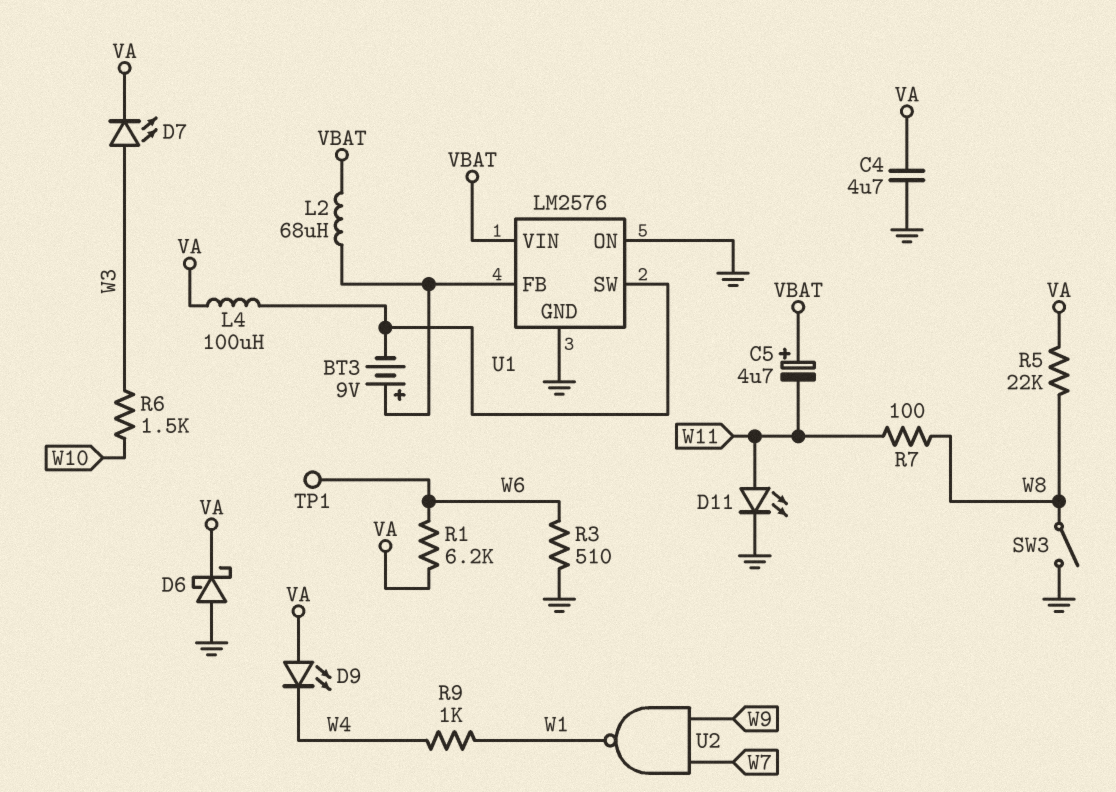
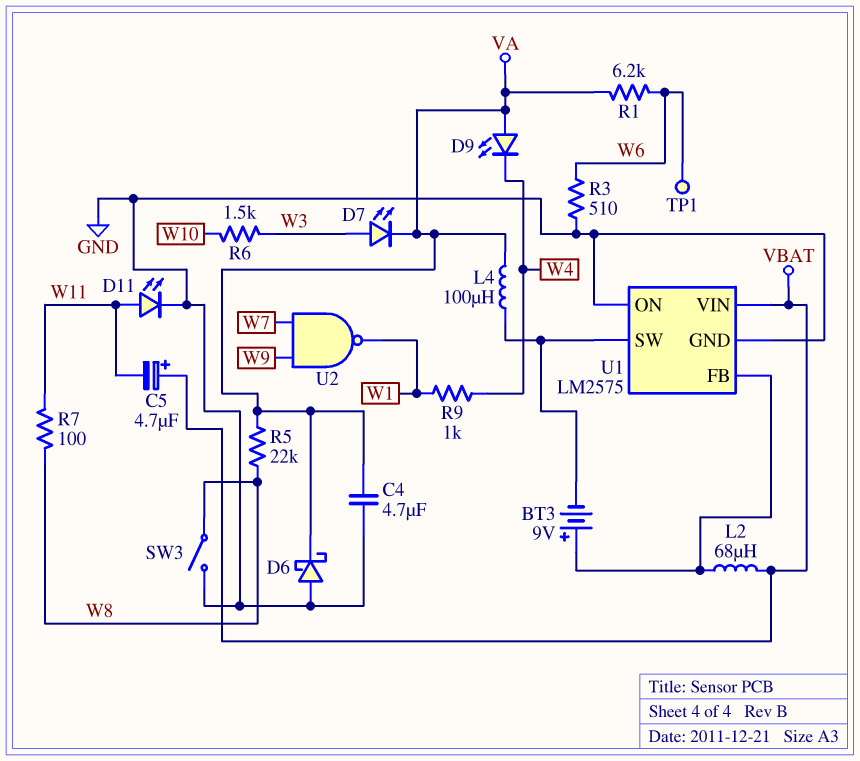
U1: LM2576 -> LM2575

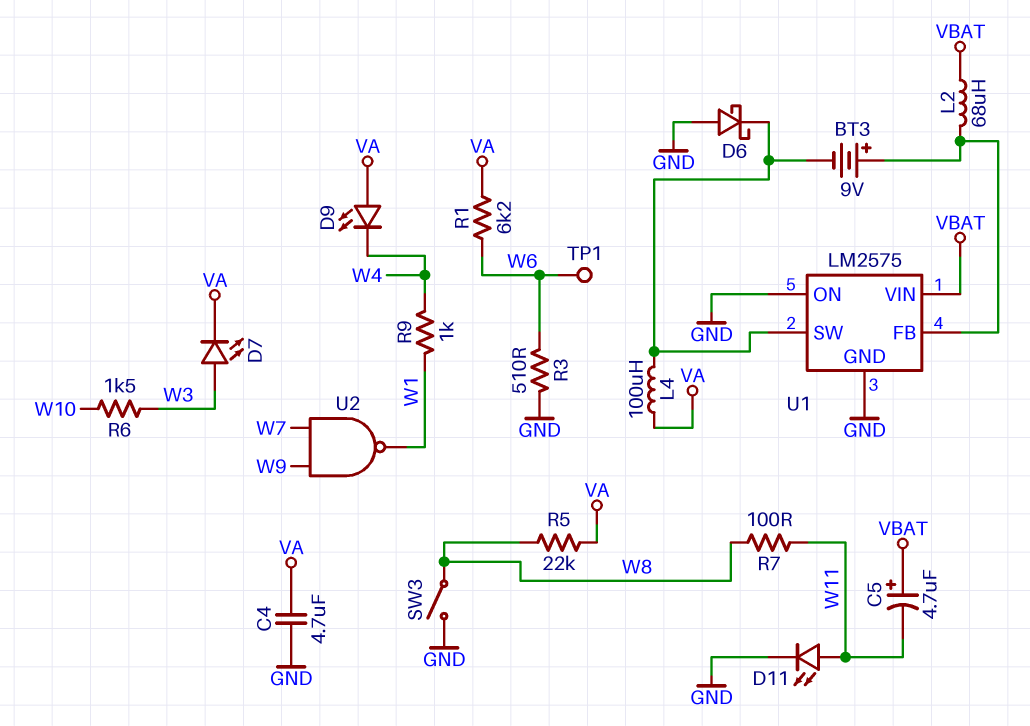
D6: schottky (A GND, K VA) -> schottky (A GND, K U1/SW)

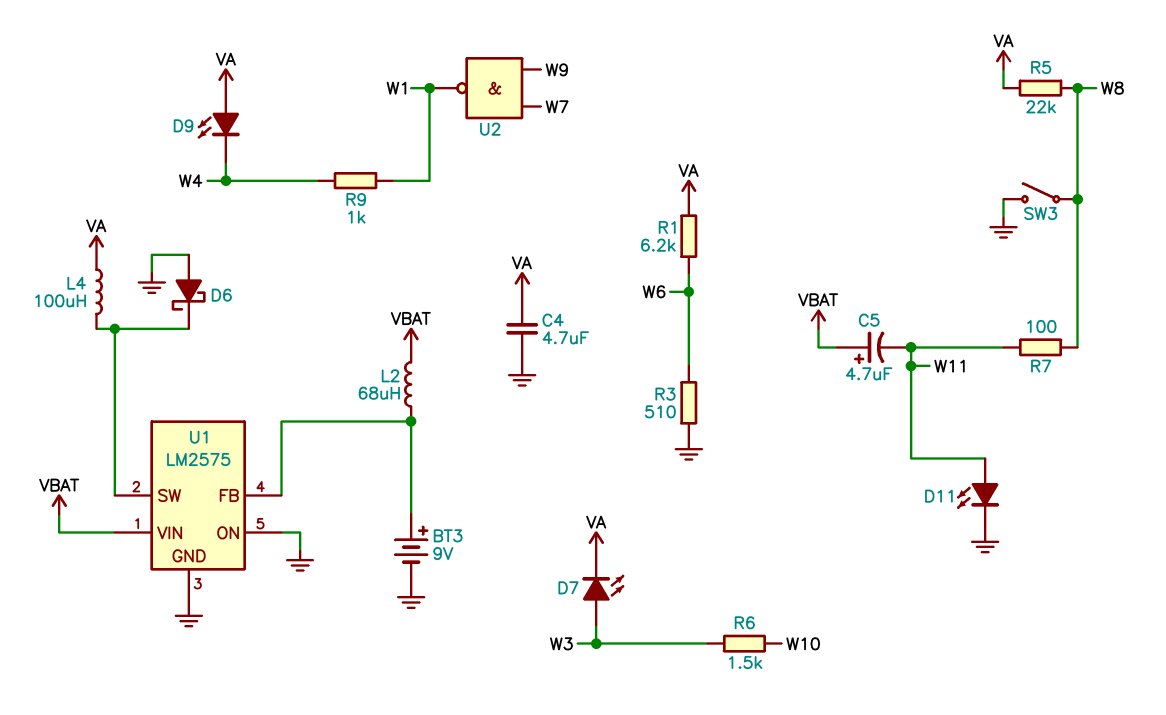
BT3: 9V (plus U1/FB, minus U1/SW) -> 9V (plus U1/FB, minus GND)
TP1: test point (W6) -> none

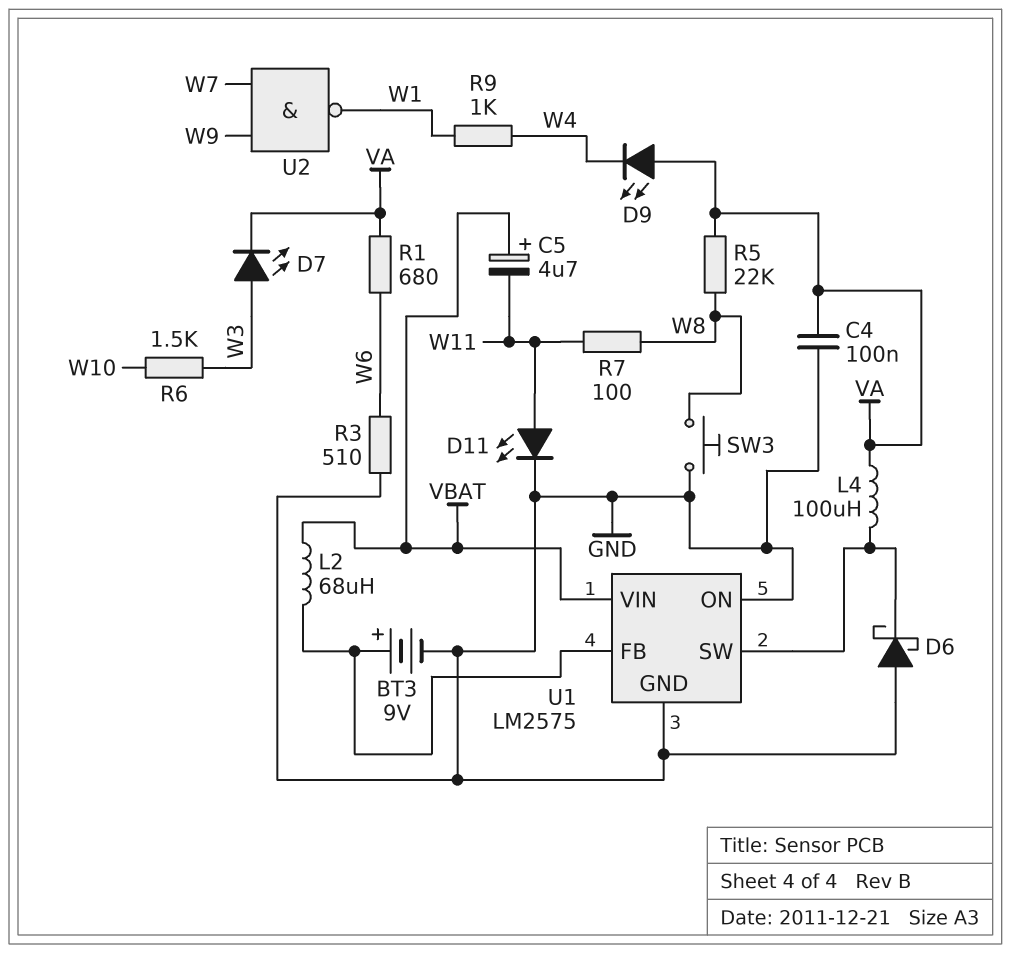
C4: 4.7uF (GND, VA) -> 100nF (GND, VA)
R1: 6.2k (VA, W6) -> 680 (VA, W6)
SW3: switch (GND, W8) -> button (GND, W8)

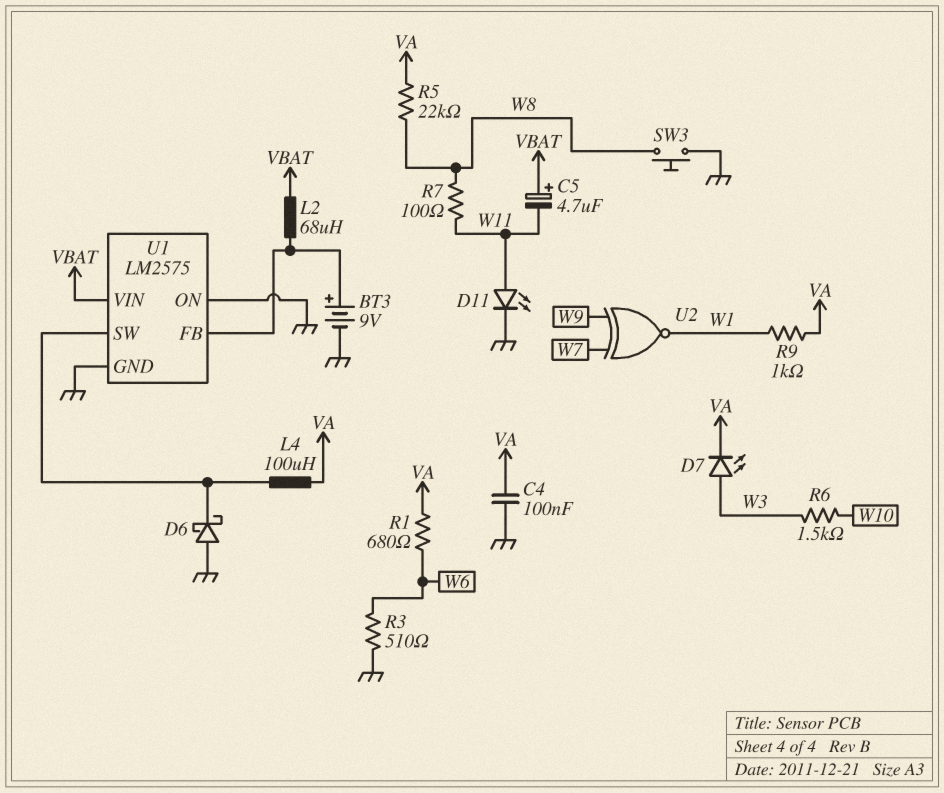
D9: LED (A VA, K W4) -> none
R9: 1k (W1, W4) -> 1k (VA, W1)
U2: NAND (in W7, in W9, out W1) -> XNOR (in W7, in W9, out W1)

